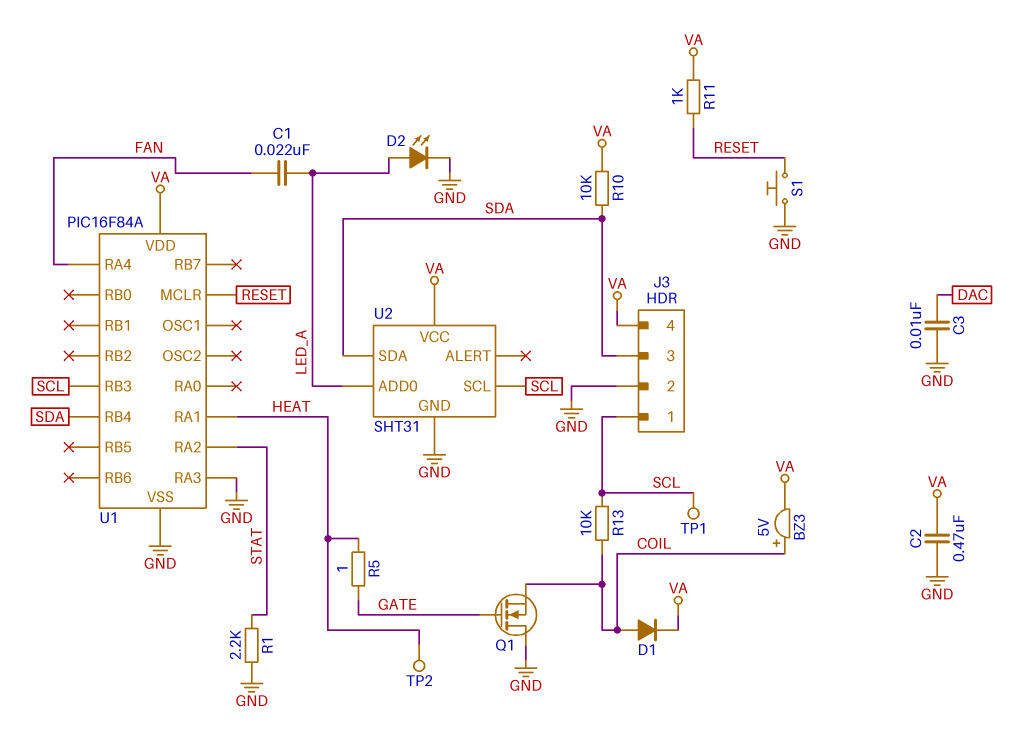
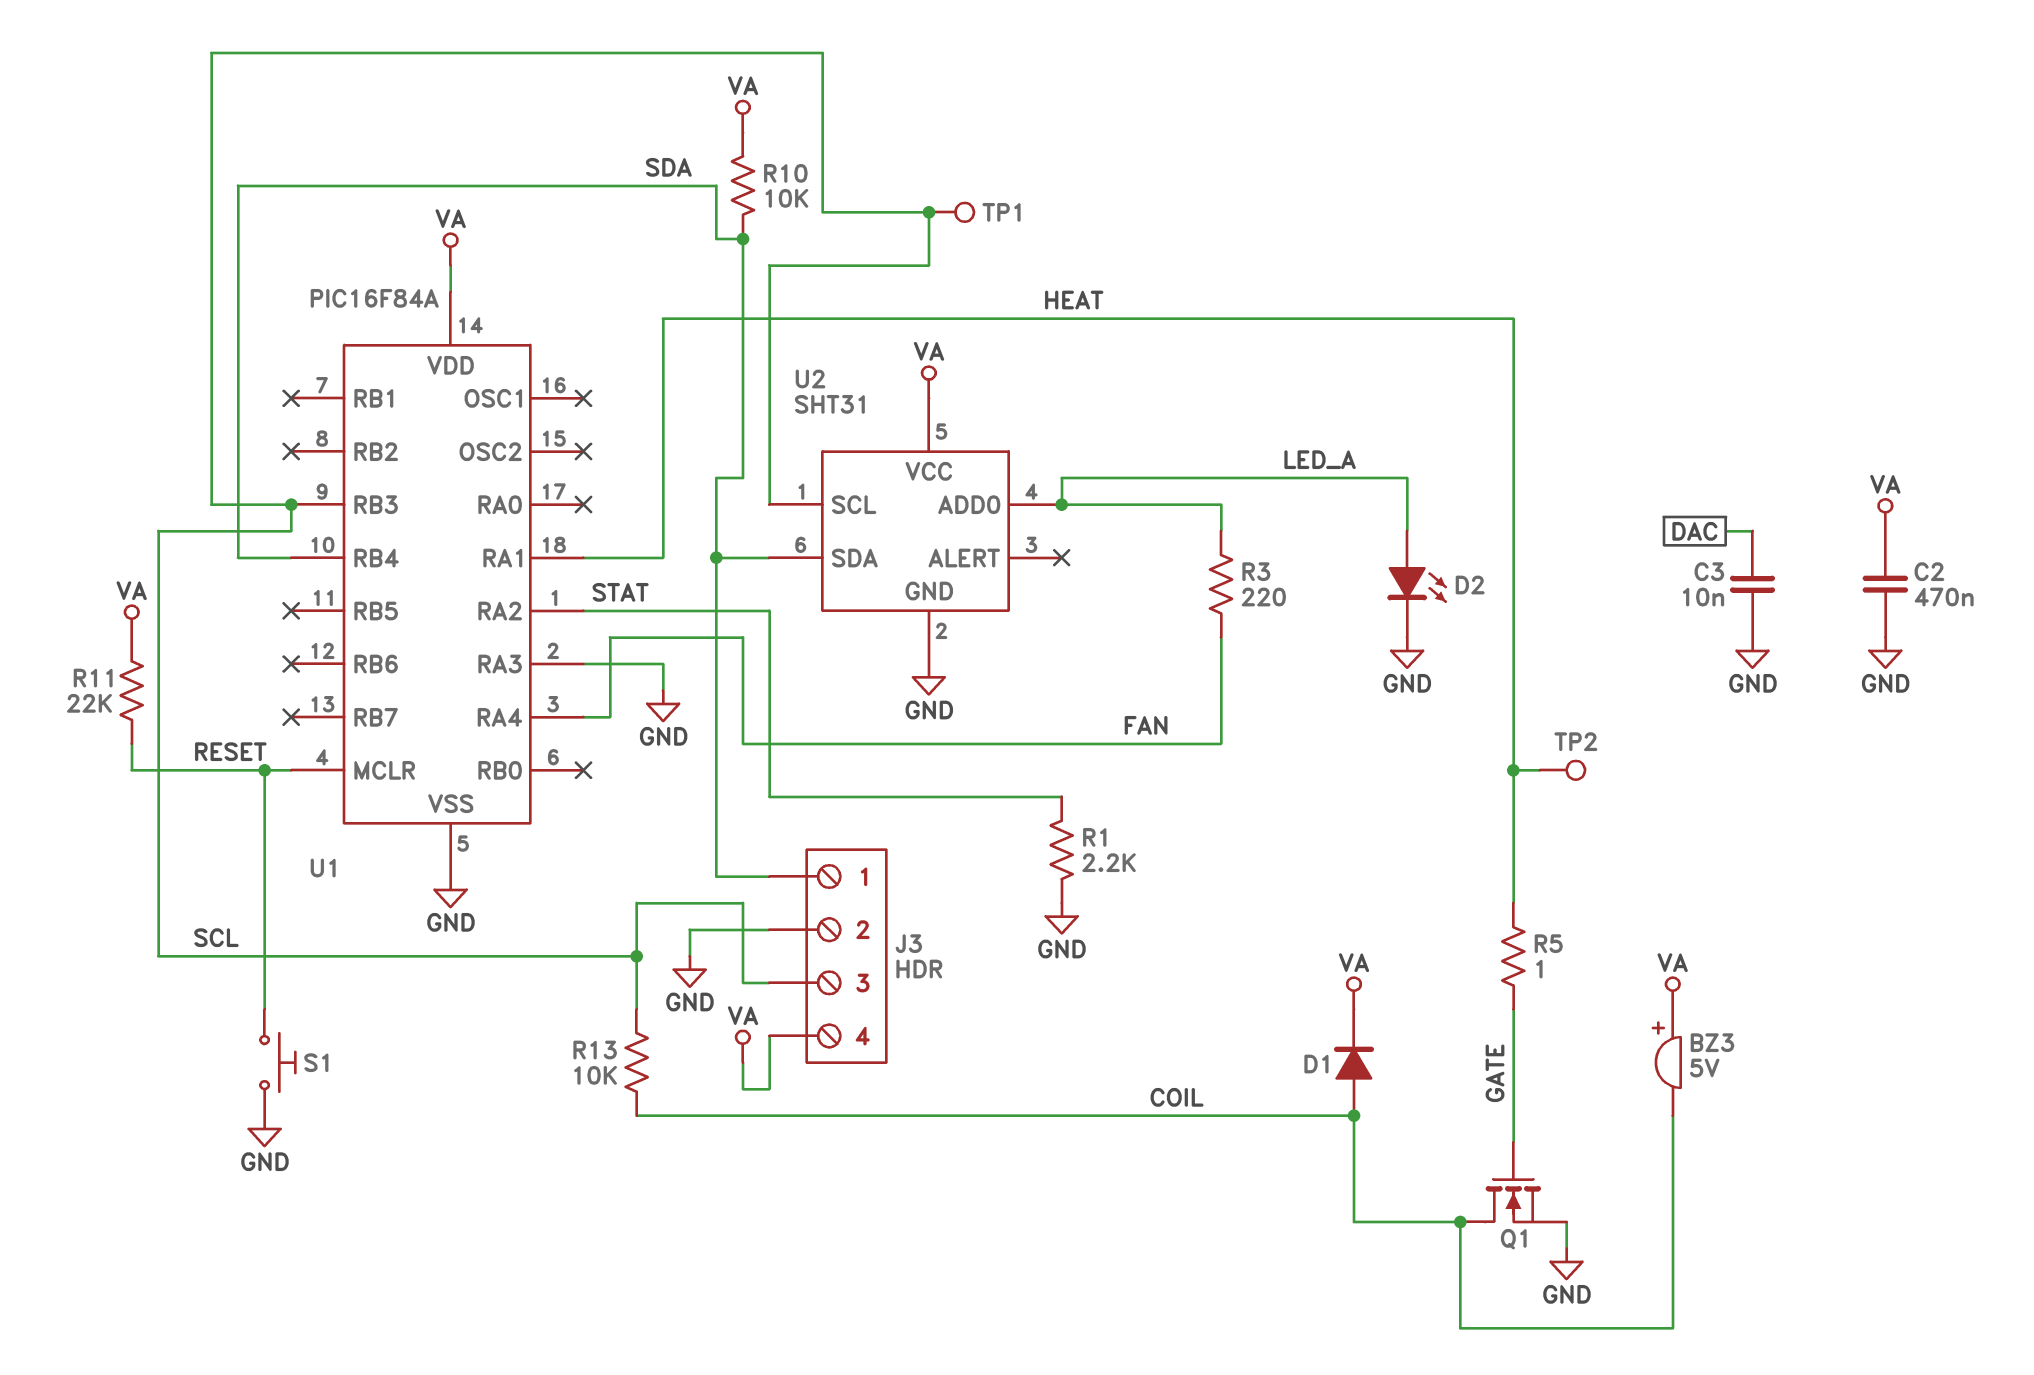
BZ3: buzzer 5V (plus COIL, minus VA) -> buzzer 5V (plus VA, minus COIL)
C1: 22nF (FAN, LED_A) -> none
J3 pin 1: SCL -> SDA
J3 pin 3: SDA -> SCL
Q1: NMOS (G GATE, D GND, S COIL) -> NMOS (G GATE, D COIL, S GND)
R3: none -> 220 (FAN, LED_A)
R11: 1k (RESET, VA) -> 22k (RESET, VA)

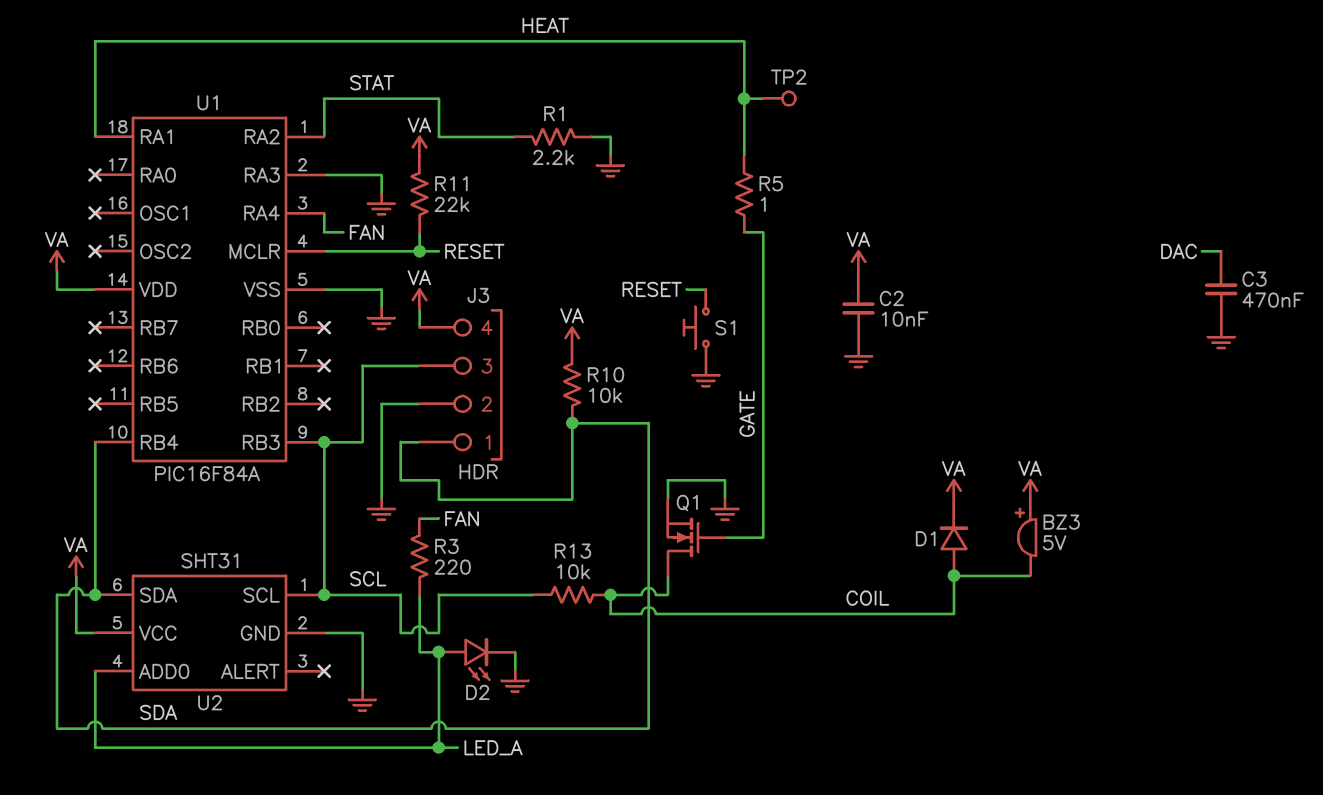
C2: 470nF (GND, VA) -> 10nF (GND, VA)
C3: 10nF (DAC, GND) -> 470nF (DAC, GND)
TP1: test point (SCL) -> none

